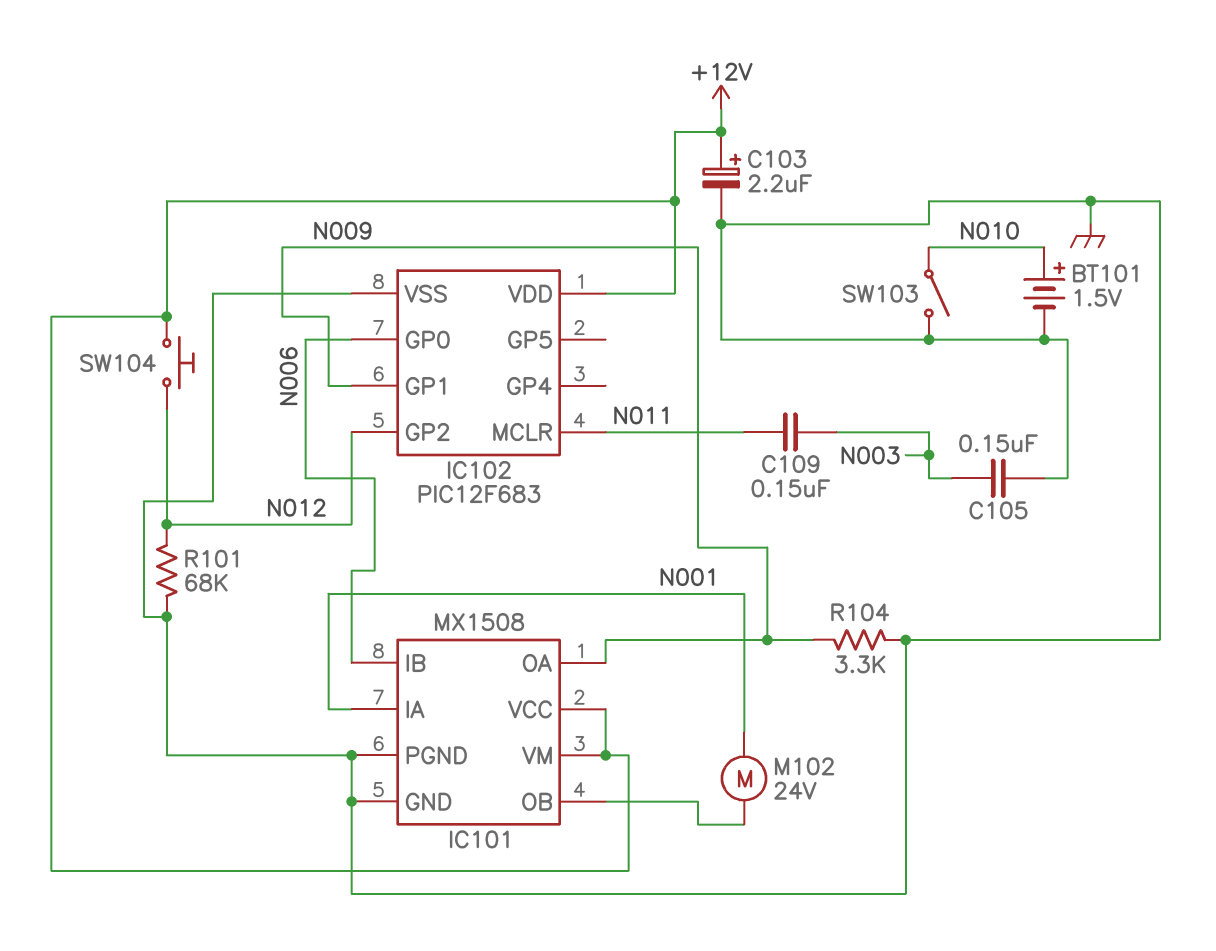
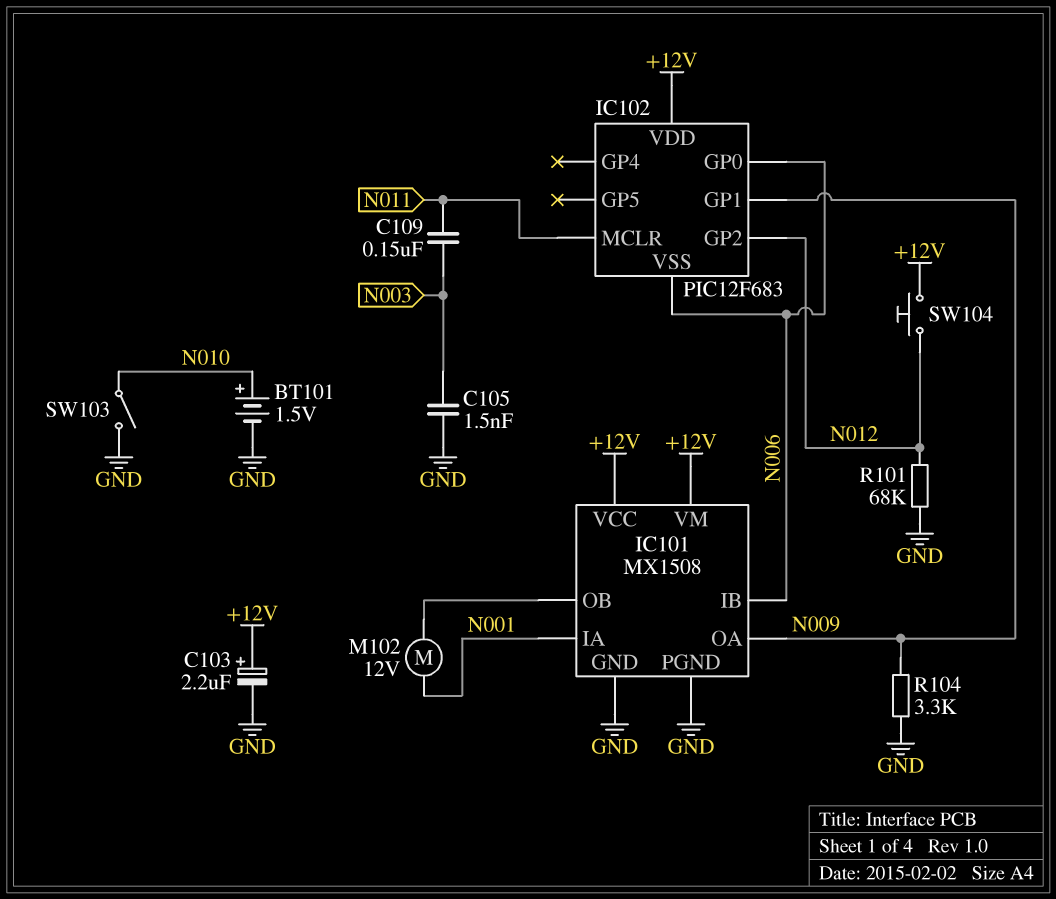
C105: 150nF (GND, N003) -> 1.5nF (GND, N003)
IC102 pin VSS: GND -> N006
M102: motor 24V (IC101/OB, N001) -> motor 12V (IC101/OB, N001)

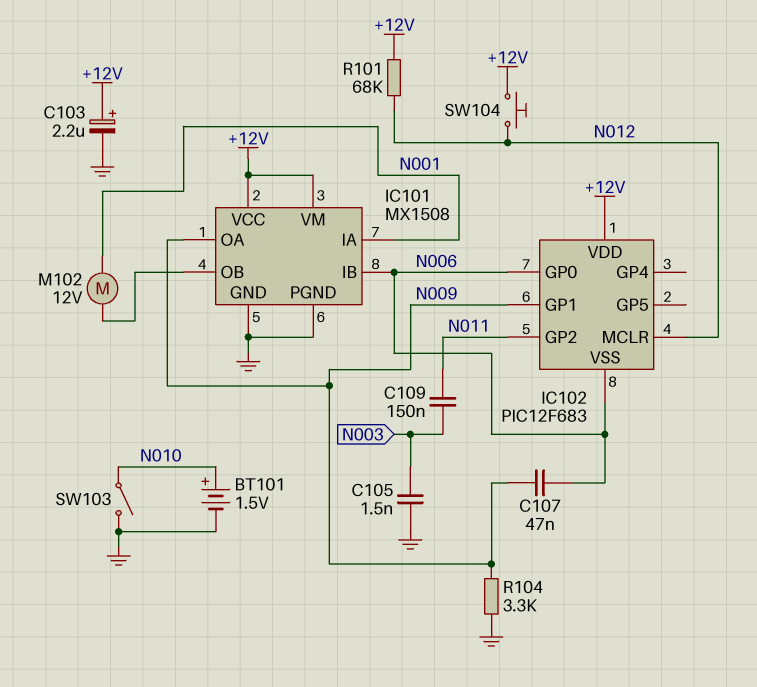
C107: none -> 47nF (N006, N009)
IC102 pin GP2: N012 -> N011
IC102 pin MCLR: N011 -> N012
R101: 68k (GND, N012) -> 68k (+12V, N012)

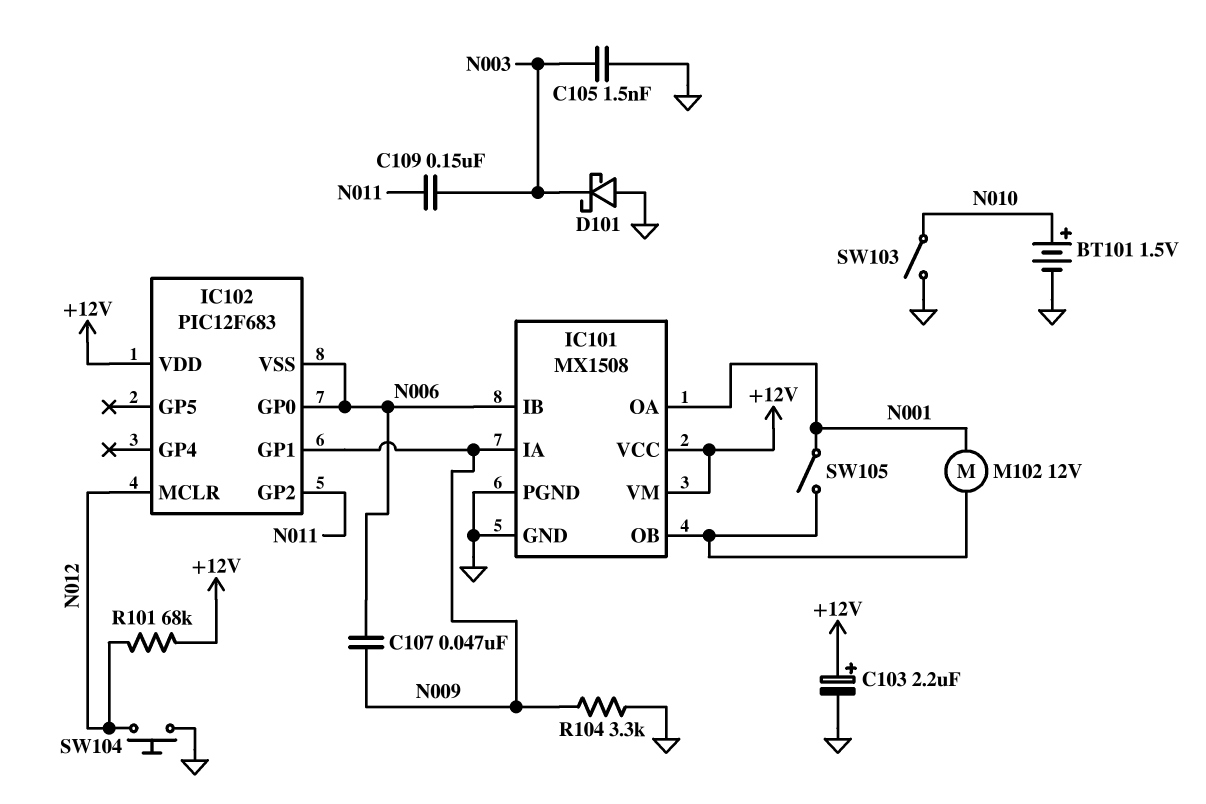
D101: none -> schottky (A GND, K N003)
IC101 pin IA: N001 -> N009
IC101 pin OA: N009 -> N001
SW104: button (+12V, N012) -> button (GND, N012)
SW105: none -> switch (IC101/OB, N001)

